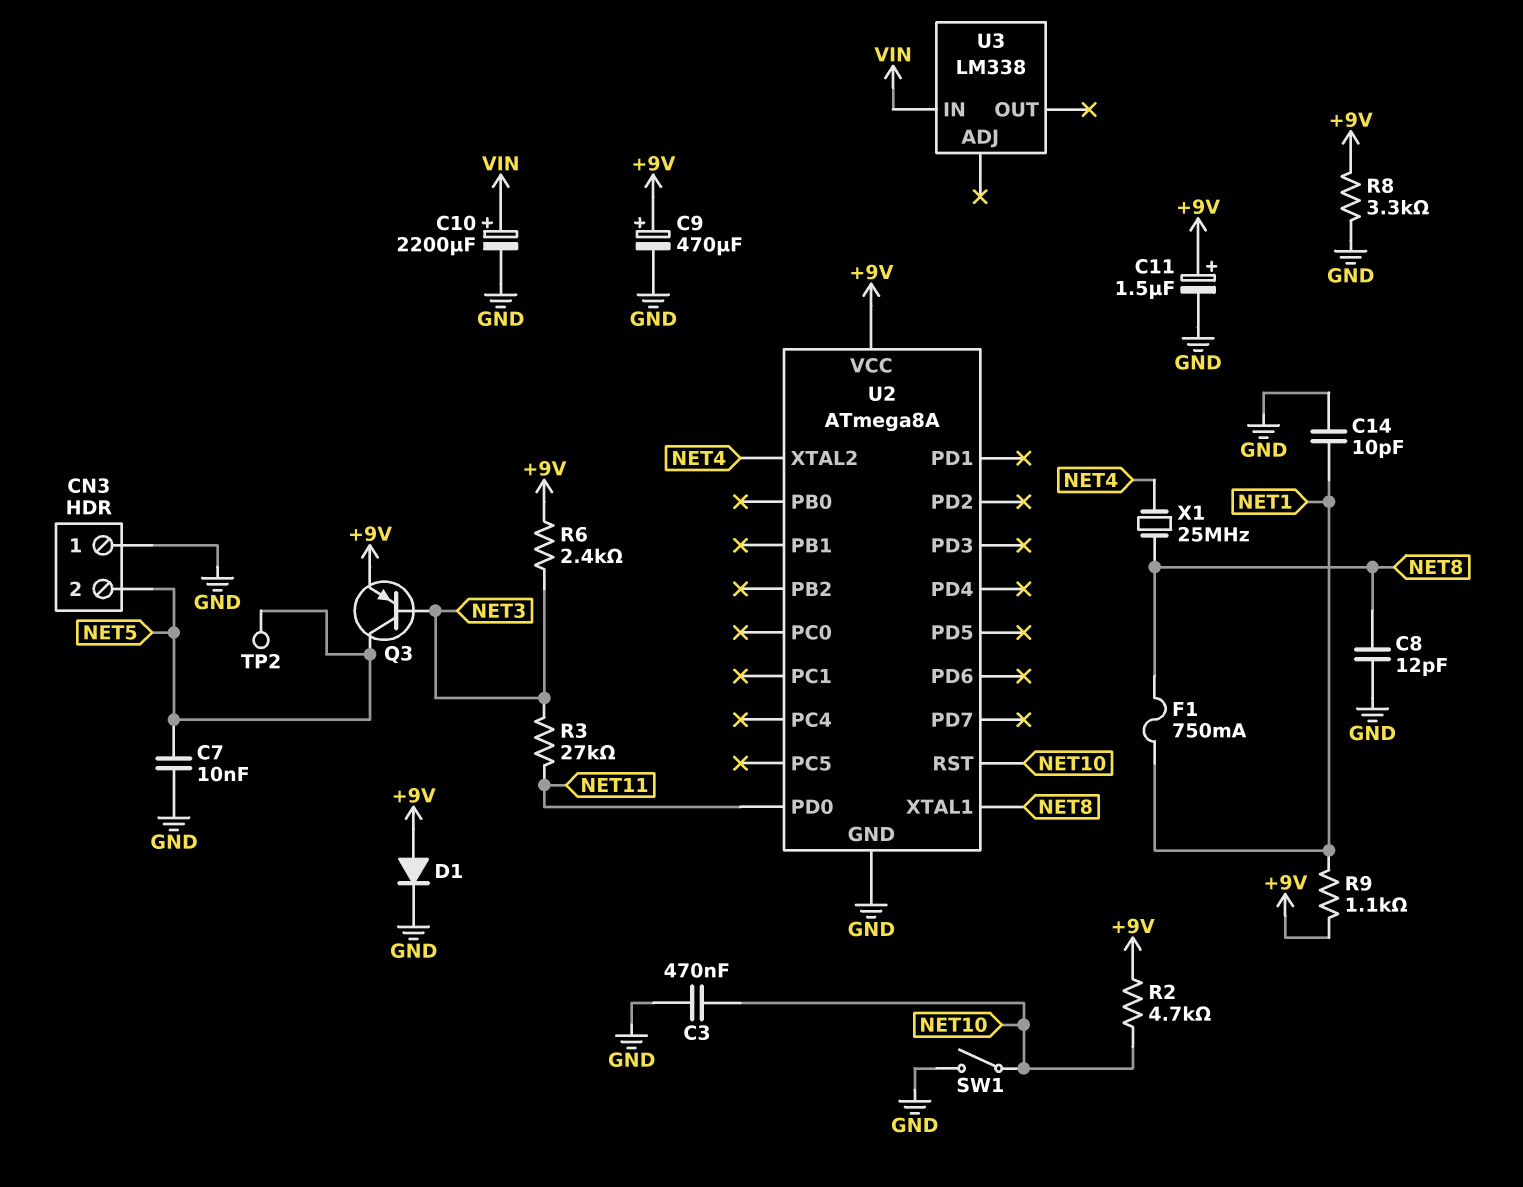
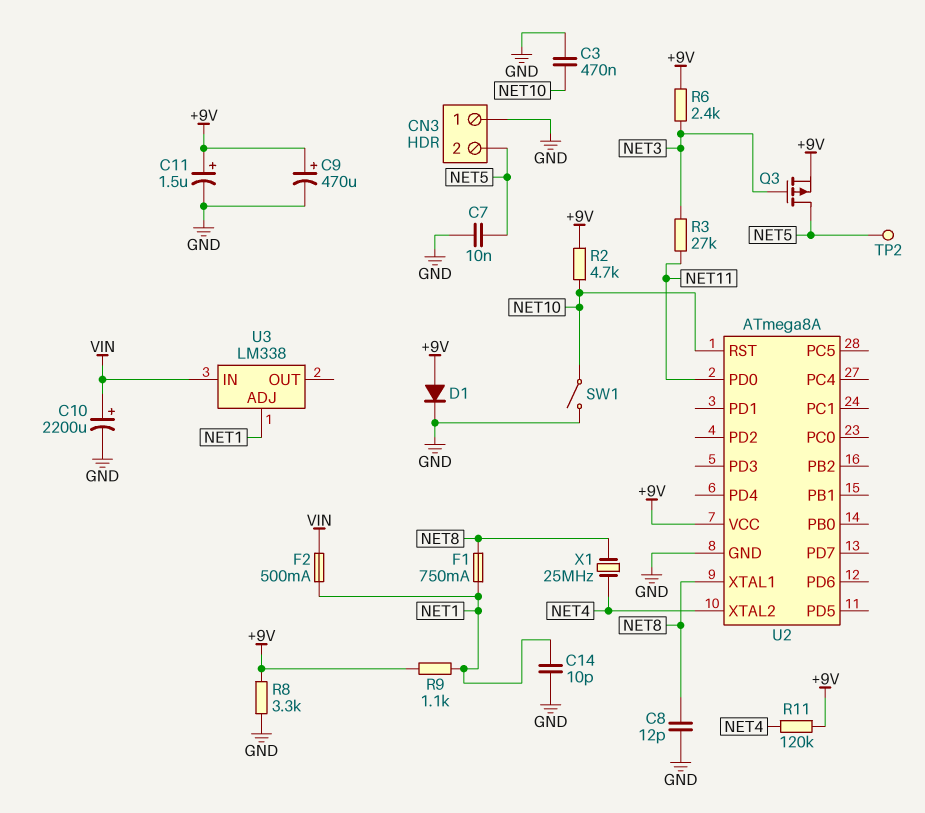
F2: none -> 500mA (NET1, VIN)
Q3: PNP (B NET3, C NET5, E +9V) -> PMOS (G NET3, D NET5, S +9V)
R11: none -> 120k (+9V, NET4)
U3 pin ADJ: none -> NET1

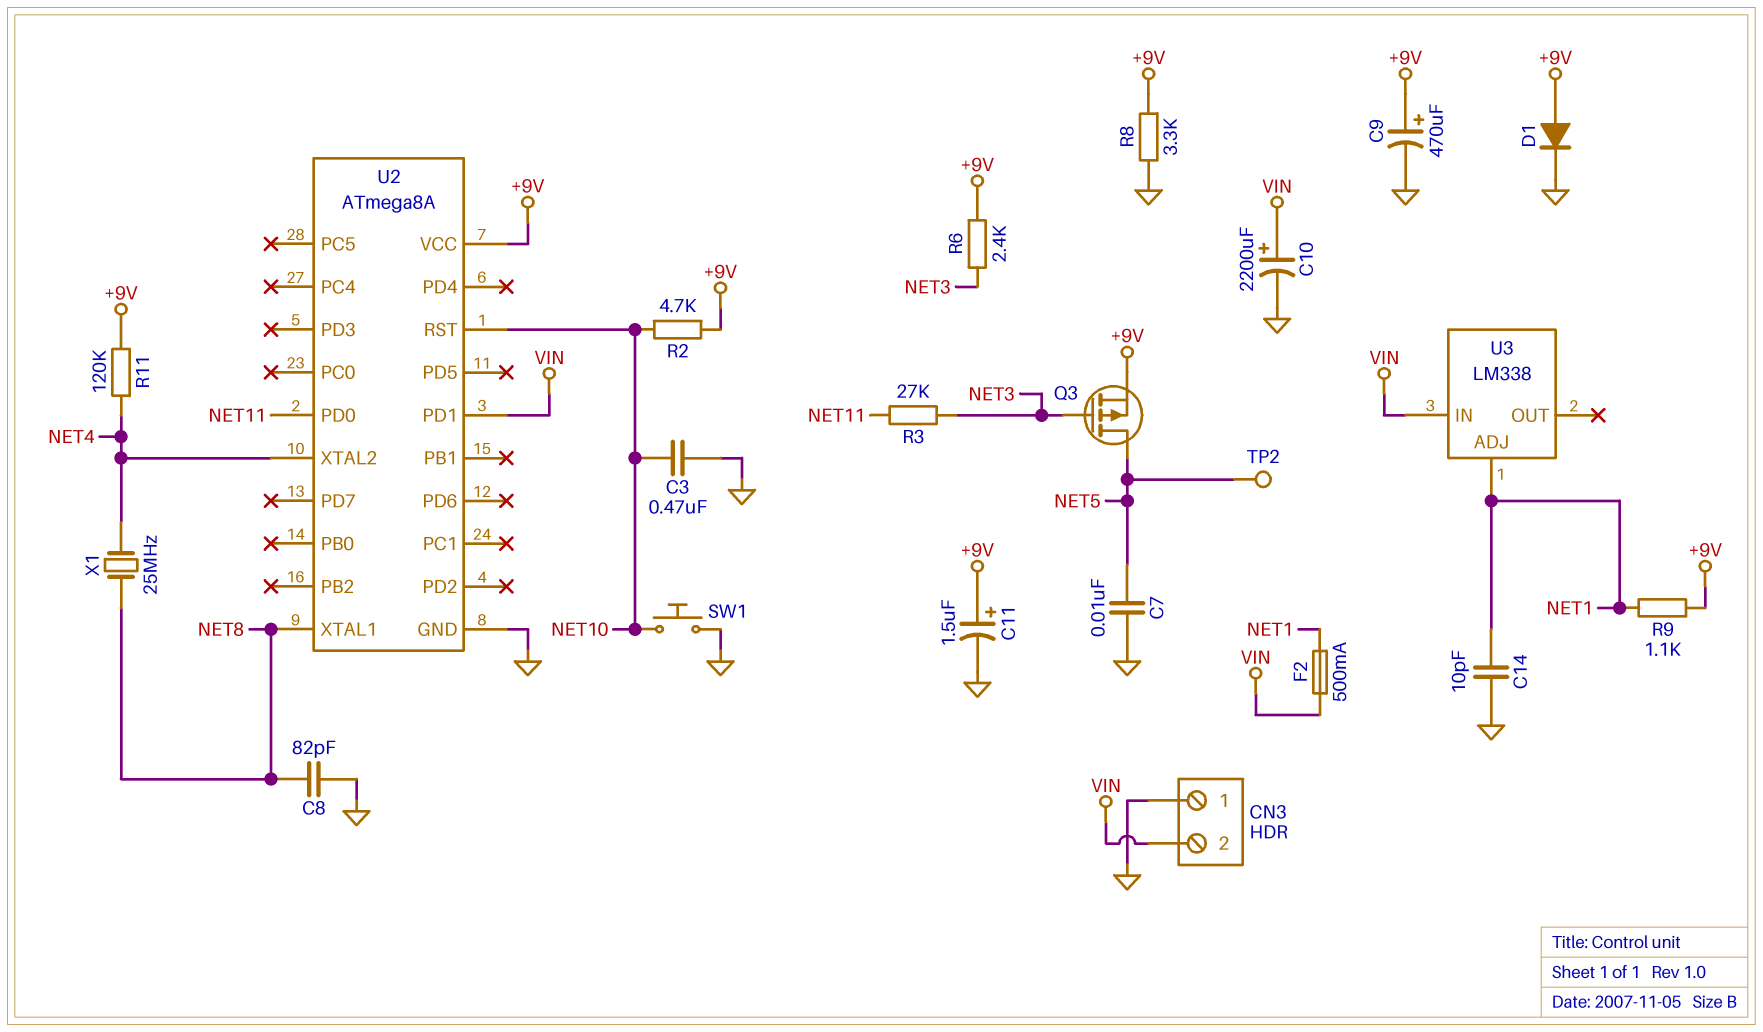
C8: 12pF (GND, NET8) -> 82pF (GND, NET8)
CN3 pin 2: NET5 -> VIN
F1: 750mA (NET1, NET8) -> none
SW1: switch (GND, NET10) -> button (GND, NET10)
U2 pin PD1: none -> VIN

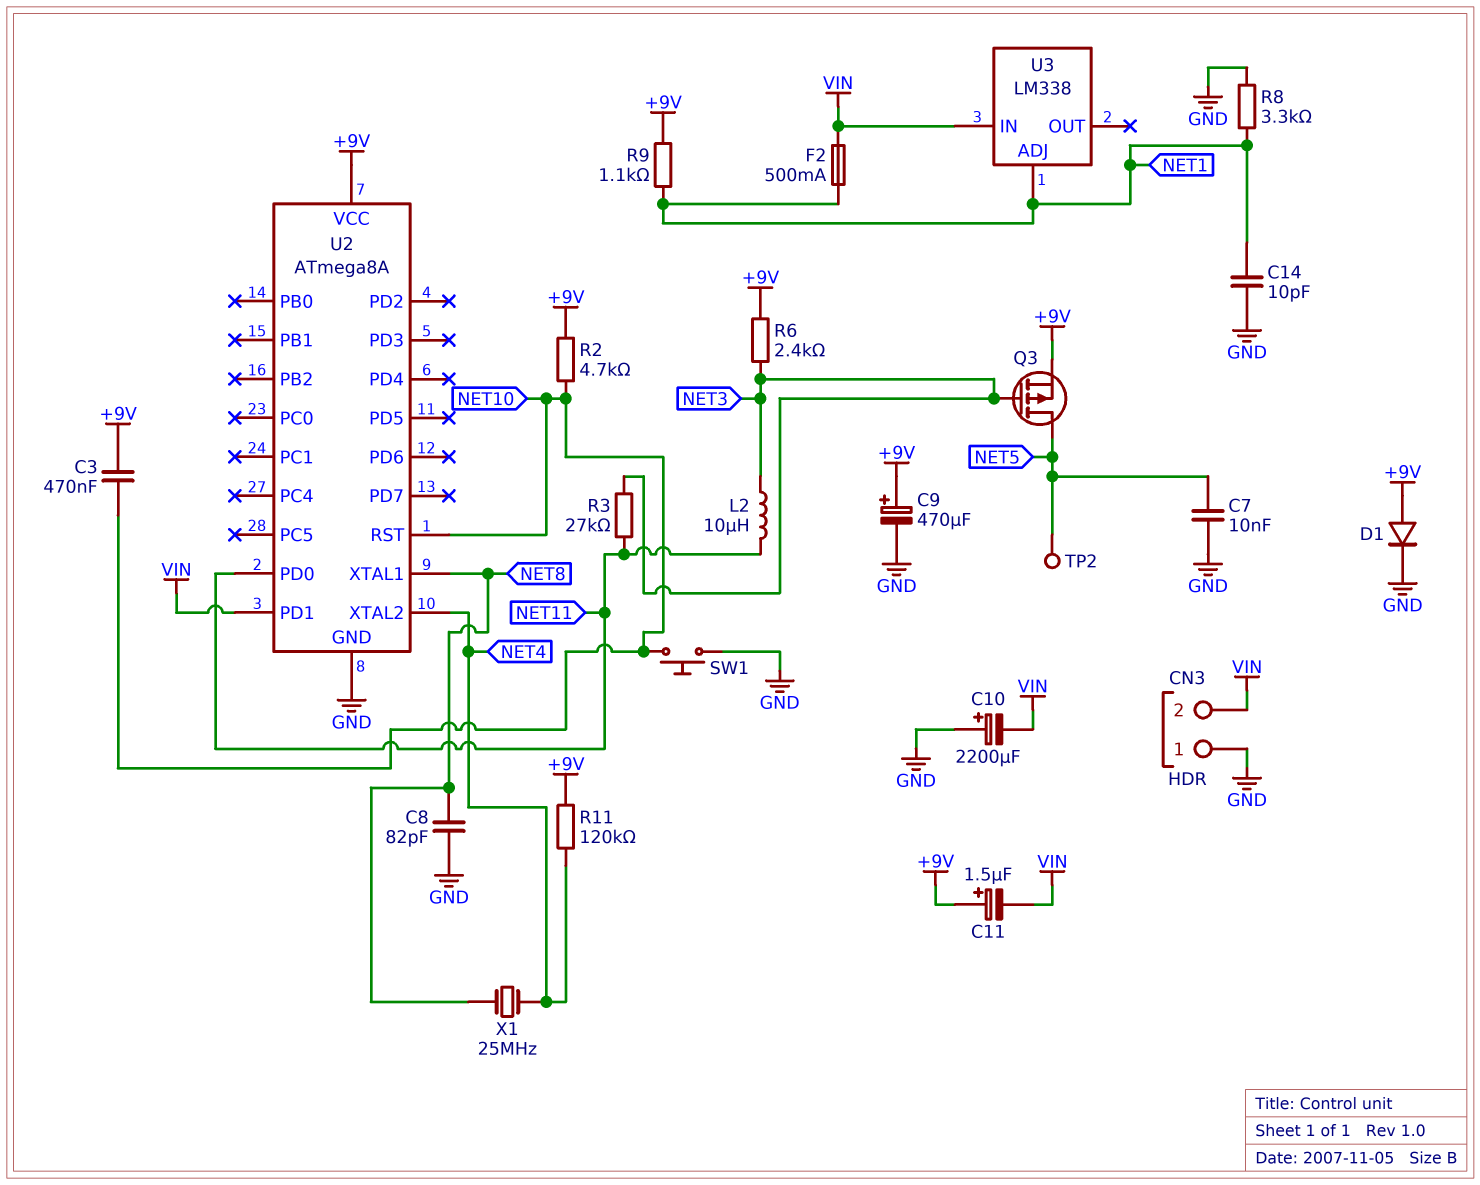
C3: 470nF (GND, NET10) -> 470nF (+9V, NET10)
C10: 2200uF (plus VIN, minus GND) -> 2200uF (plus GND, minus VIN)
C11: 1.5uF (plus +9V, minus GND) -> 1.5uF (plus +9V, minus VIN)
L2: none -> 10uH (NET3, NET11)
R8: 3.3k (+9V, GND) -> 3.3k (GND, NET1)

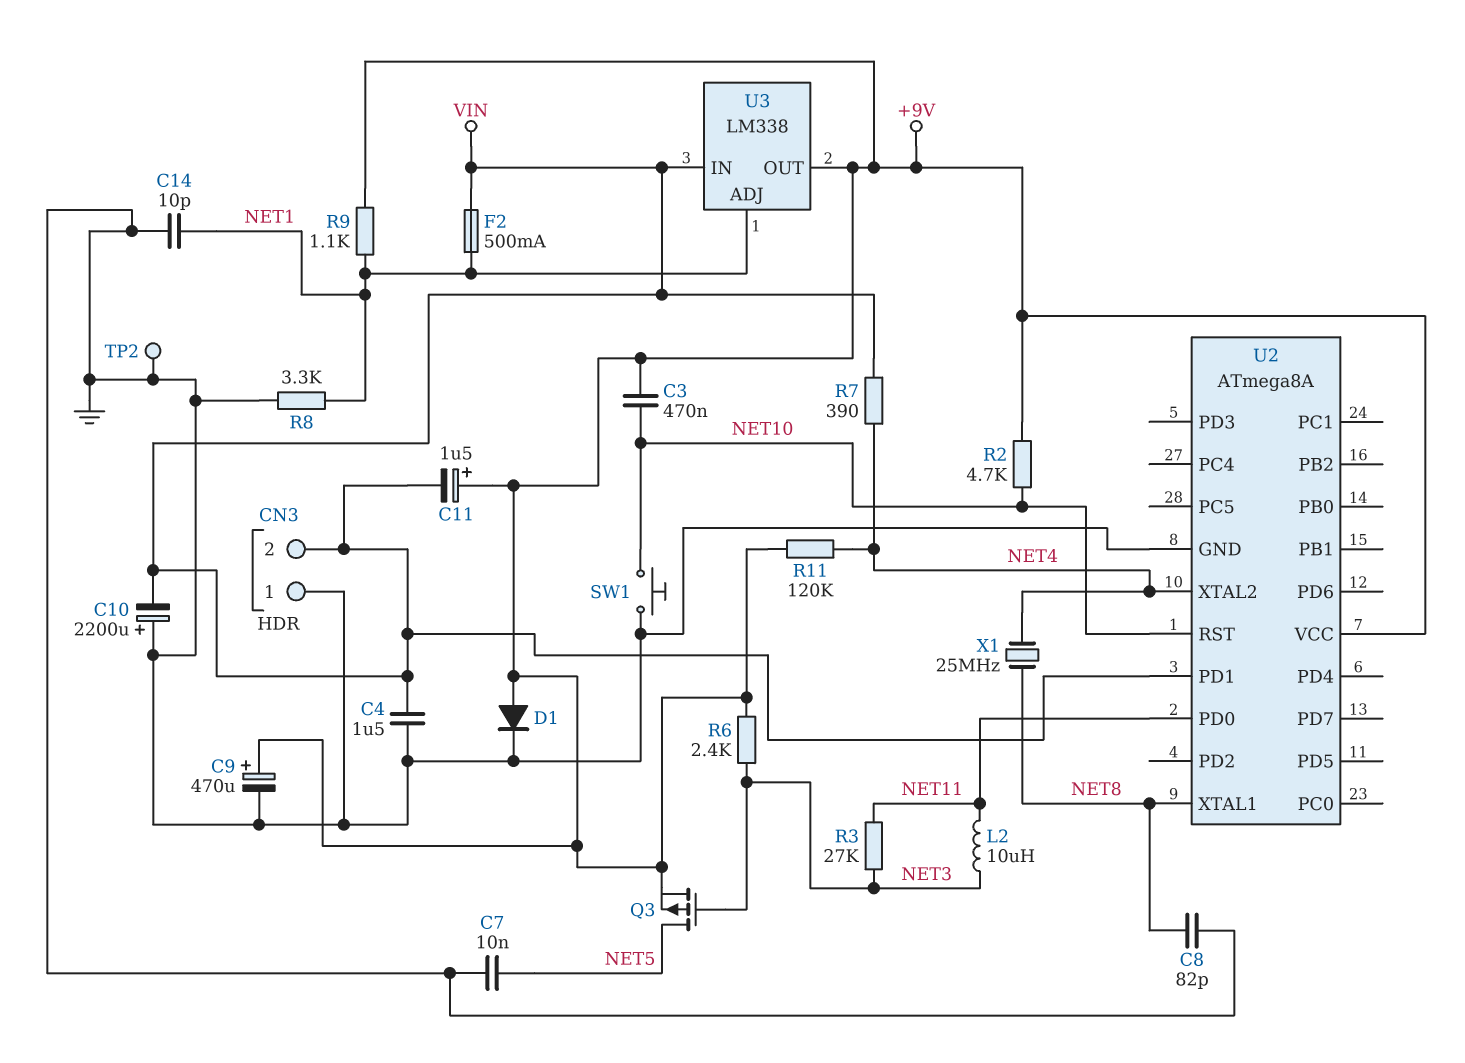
C4: none -> 1.5uF (GND, VIN)
R7: none -> 390 (NET4, VIN)
TP2: test point (NET5) -> test point (GND)
U3 pin OUT: none -> +9V

